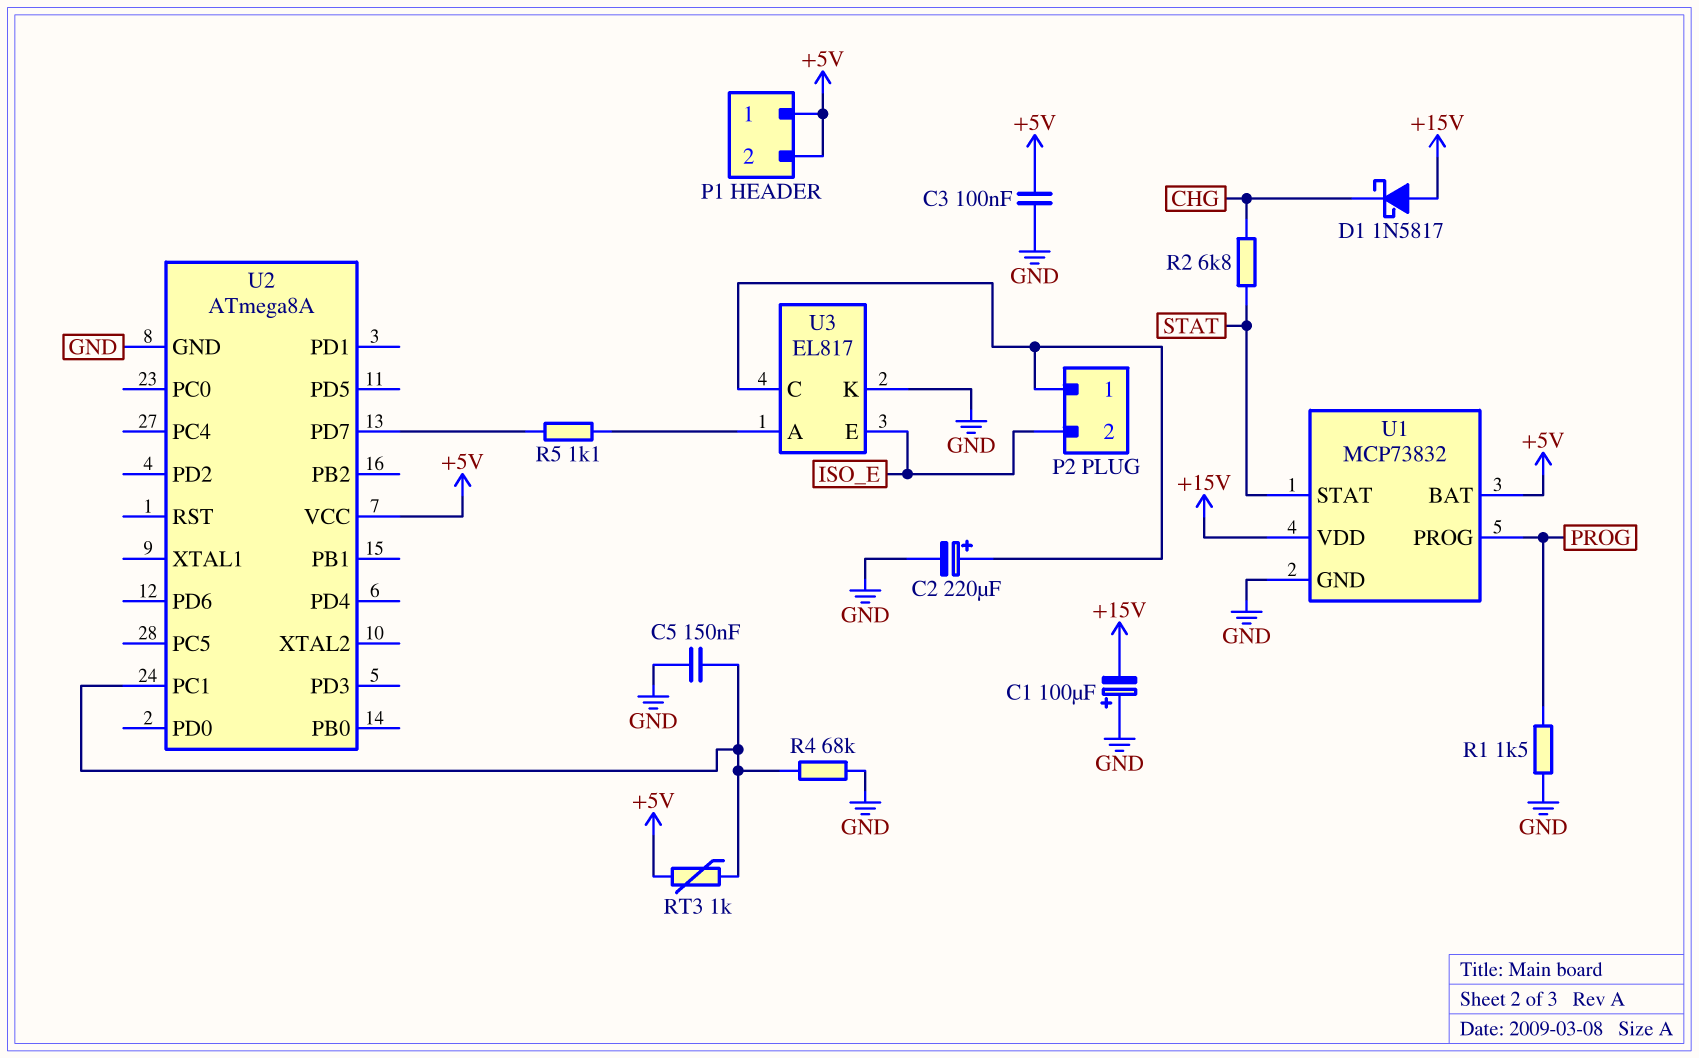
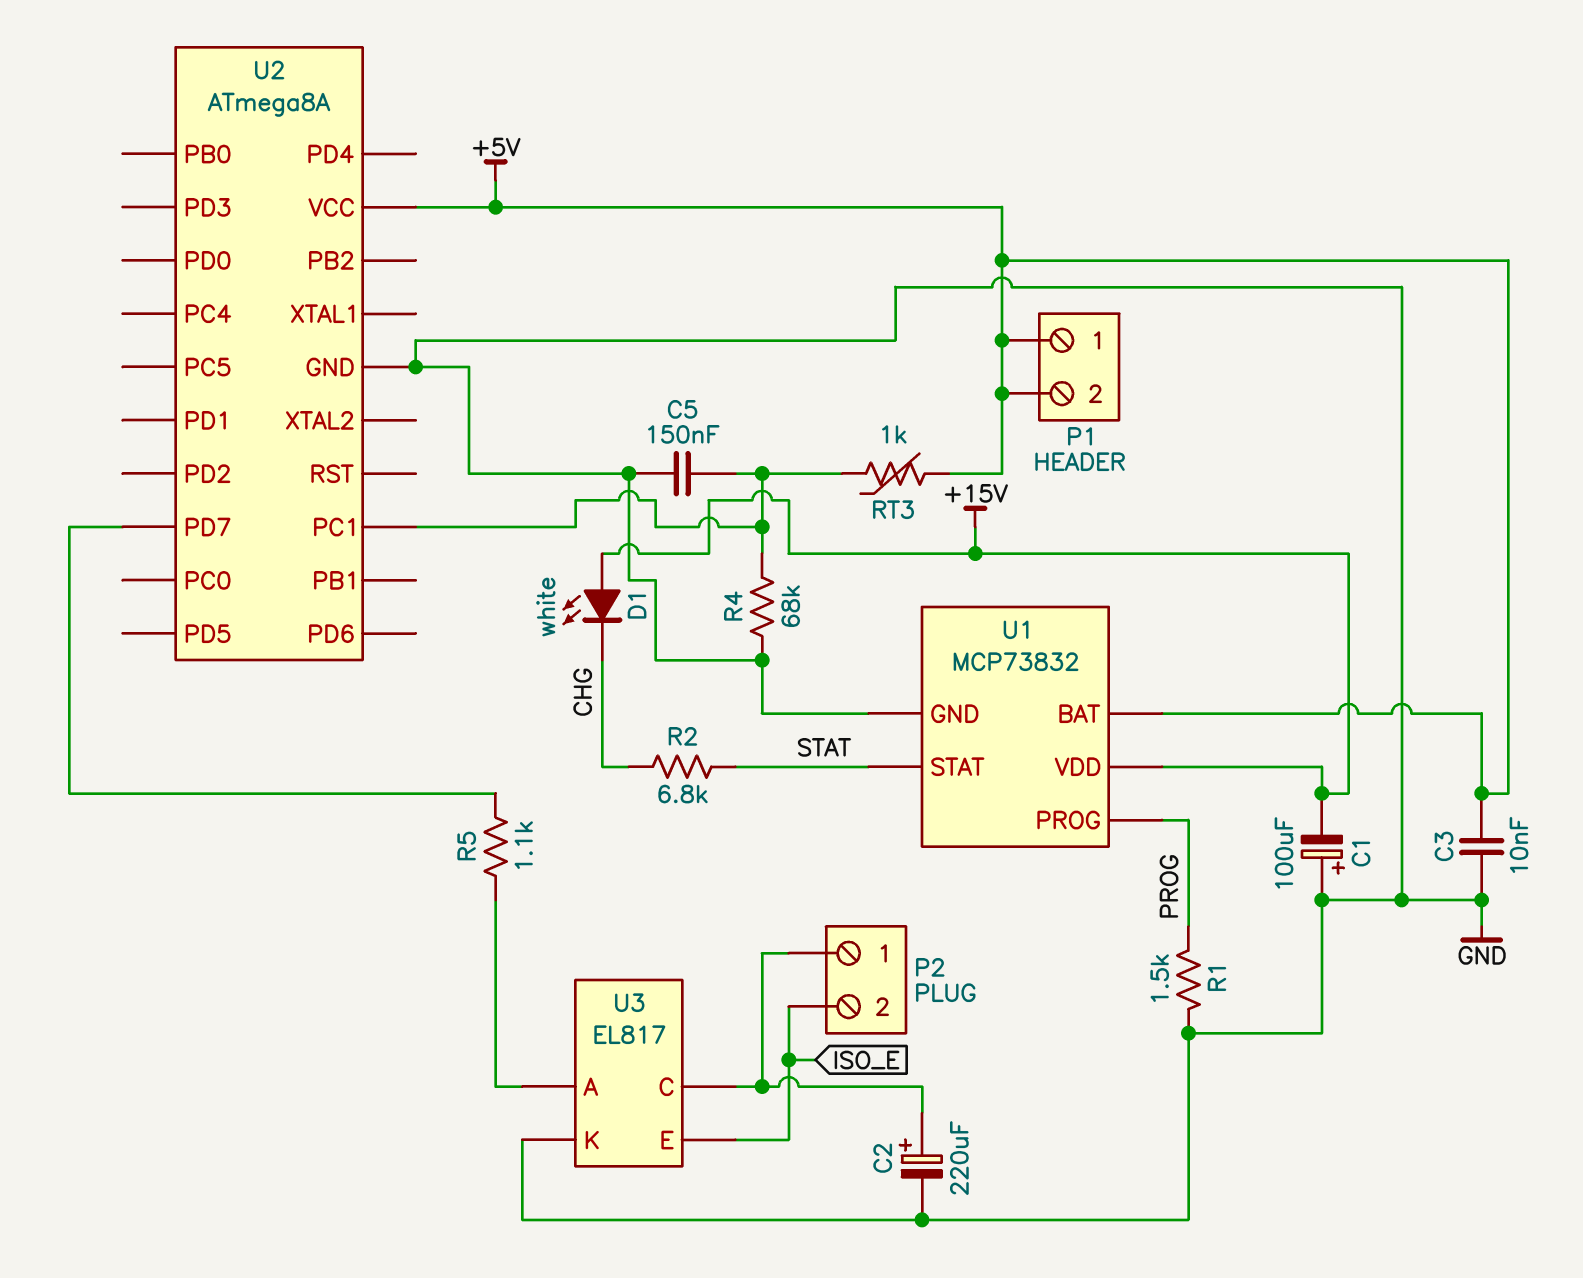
C3: 100nF (+5V, GND) -> 10nF (+5V, GND)
D1: schottky 1N5817 (A +15V, K CHG) -> LED white (A +15V, K CHG)

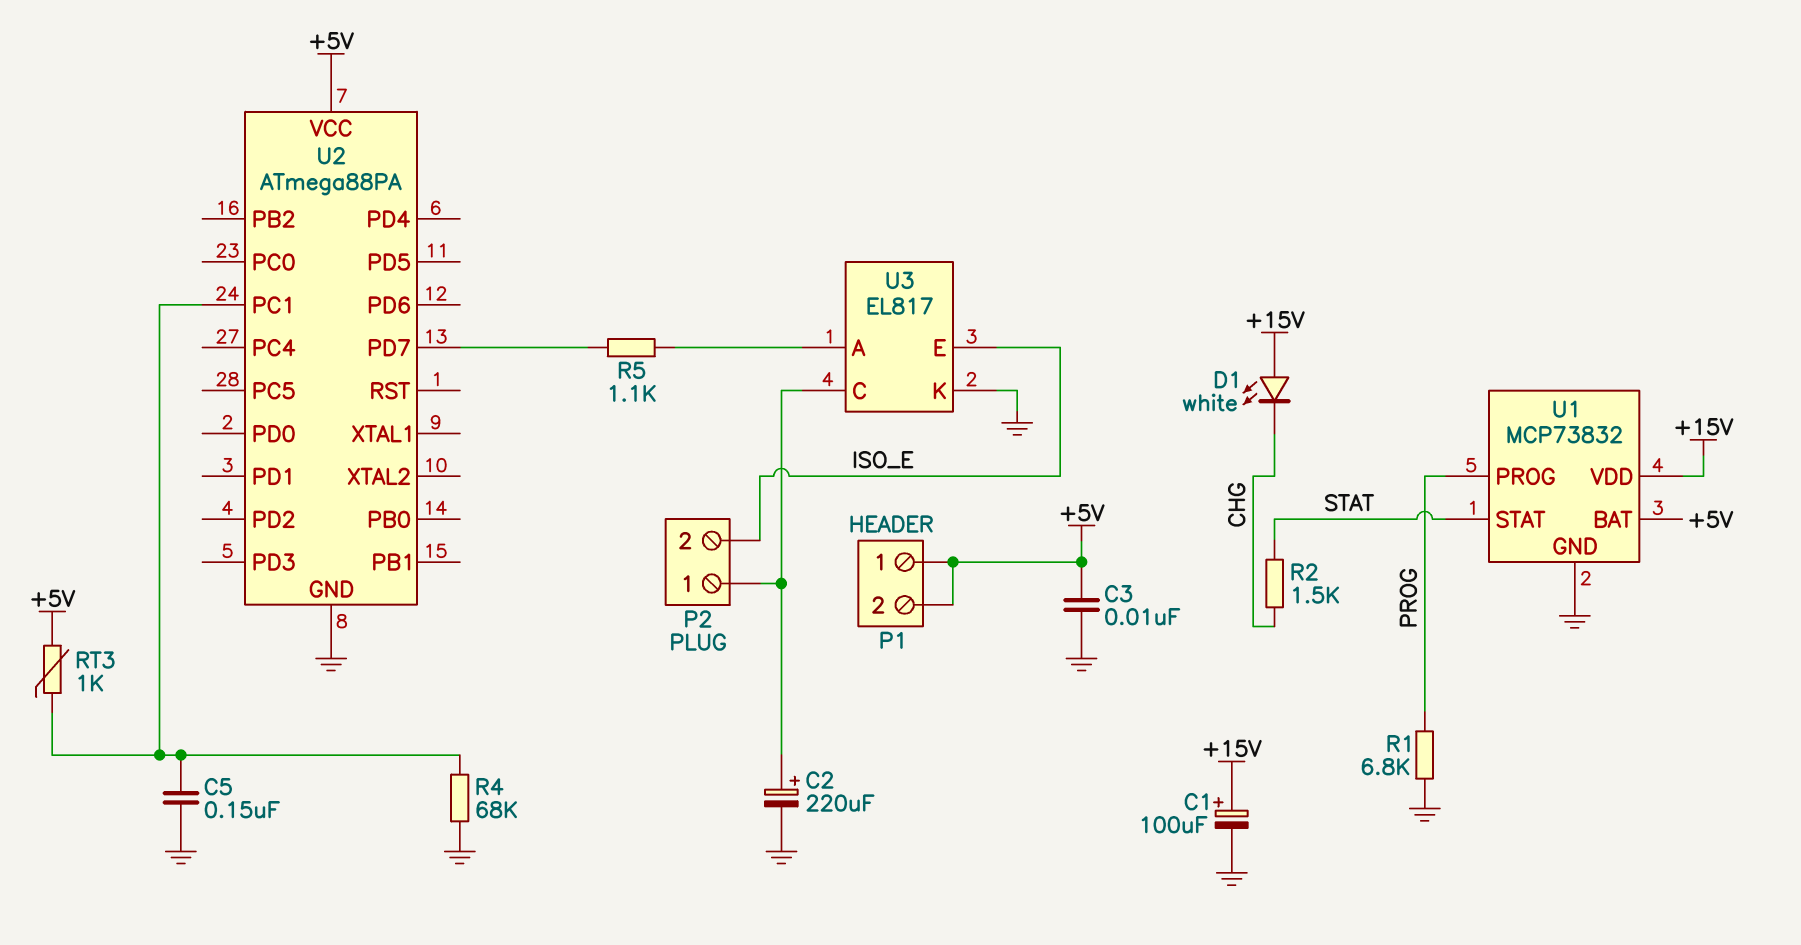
C1: 100uF (plus GND, minus +15V) -> 100uF (plus +15V, minus GND)
R1: 1.5k (GND, PROG) -> 6.8k (GND, PROG)
R2: 6.8k (CHG, STAT) -> 1.5k (CHG, STAT)
U2: ATmega8A -> ATmega88PA

